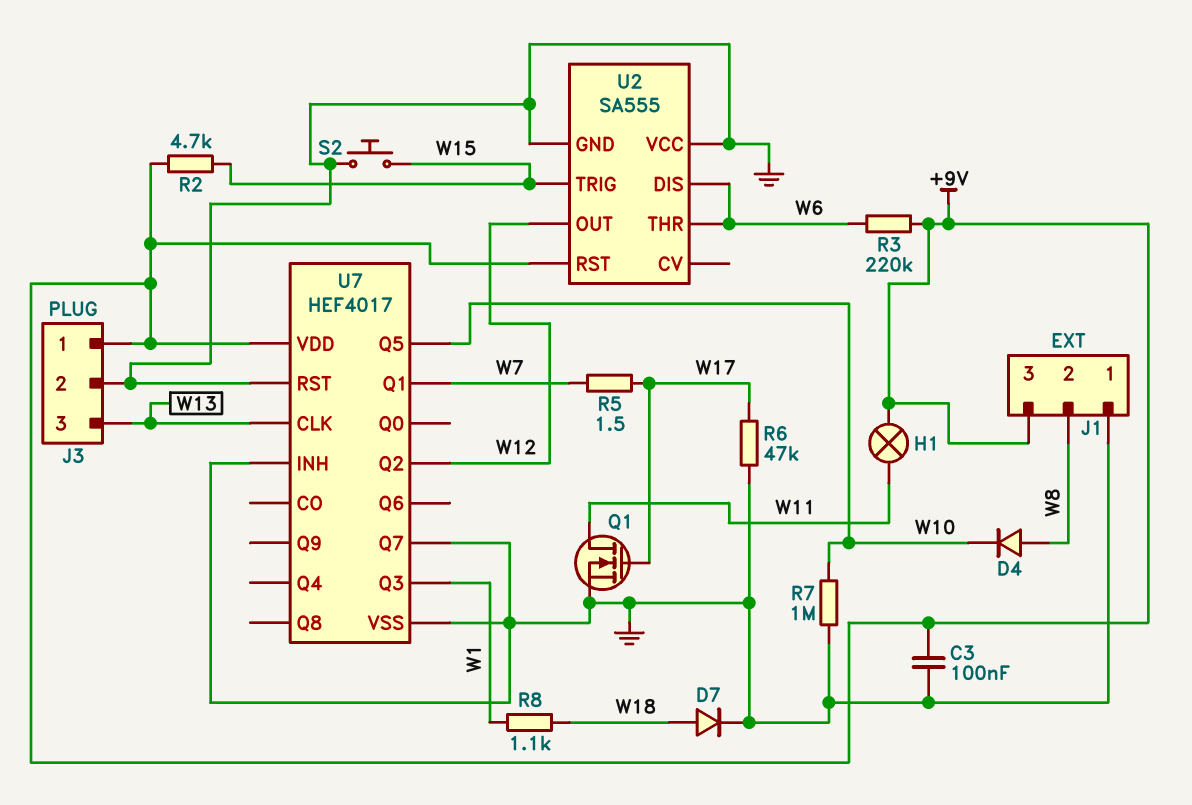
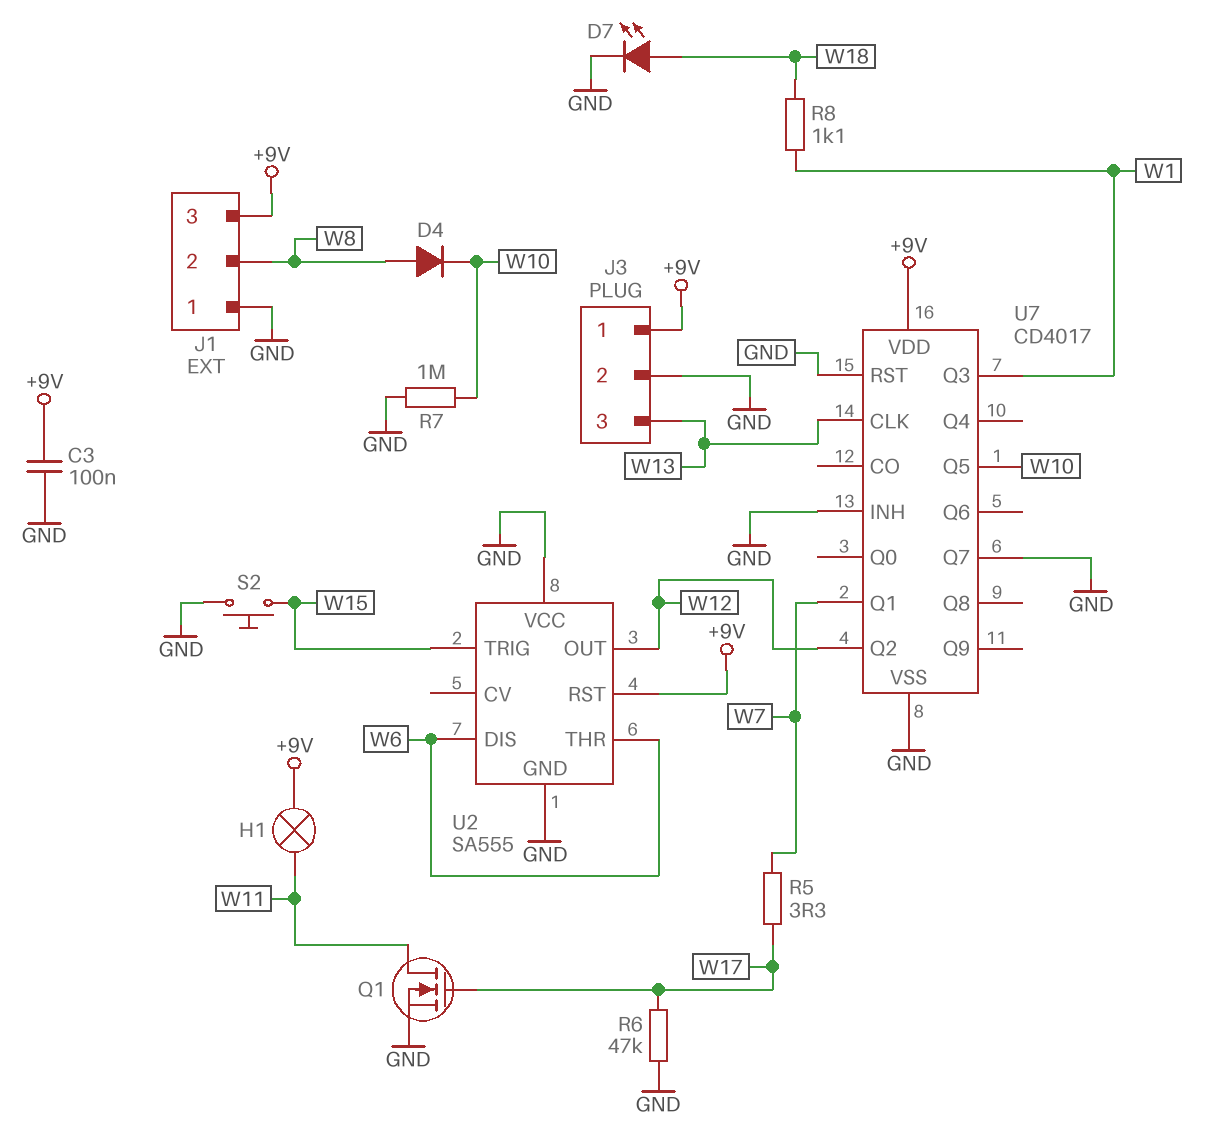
D7: diode (A W18, K GND) -> LED (A W18, K GND)
R2: 4.7k (+9V, W15) -> none
R3: 220k (+9V, W6) -> none
R5: 1.5 (W7, W17) -> 3.3 (W7, W17)
U7: HEF4017 -> CD4017

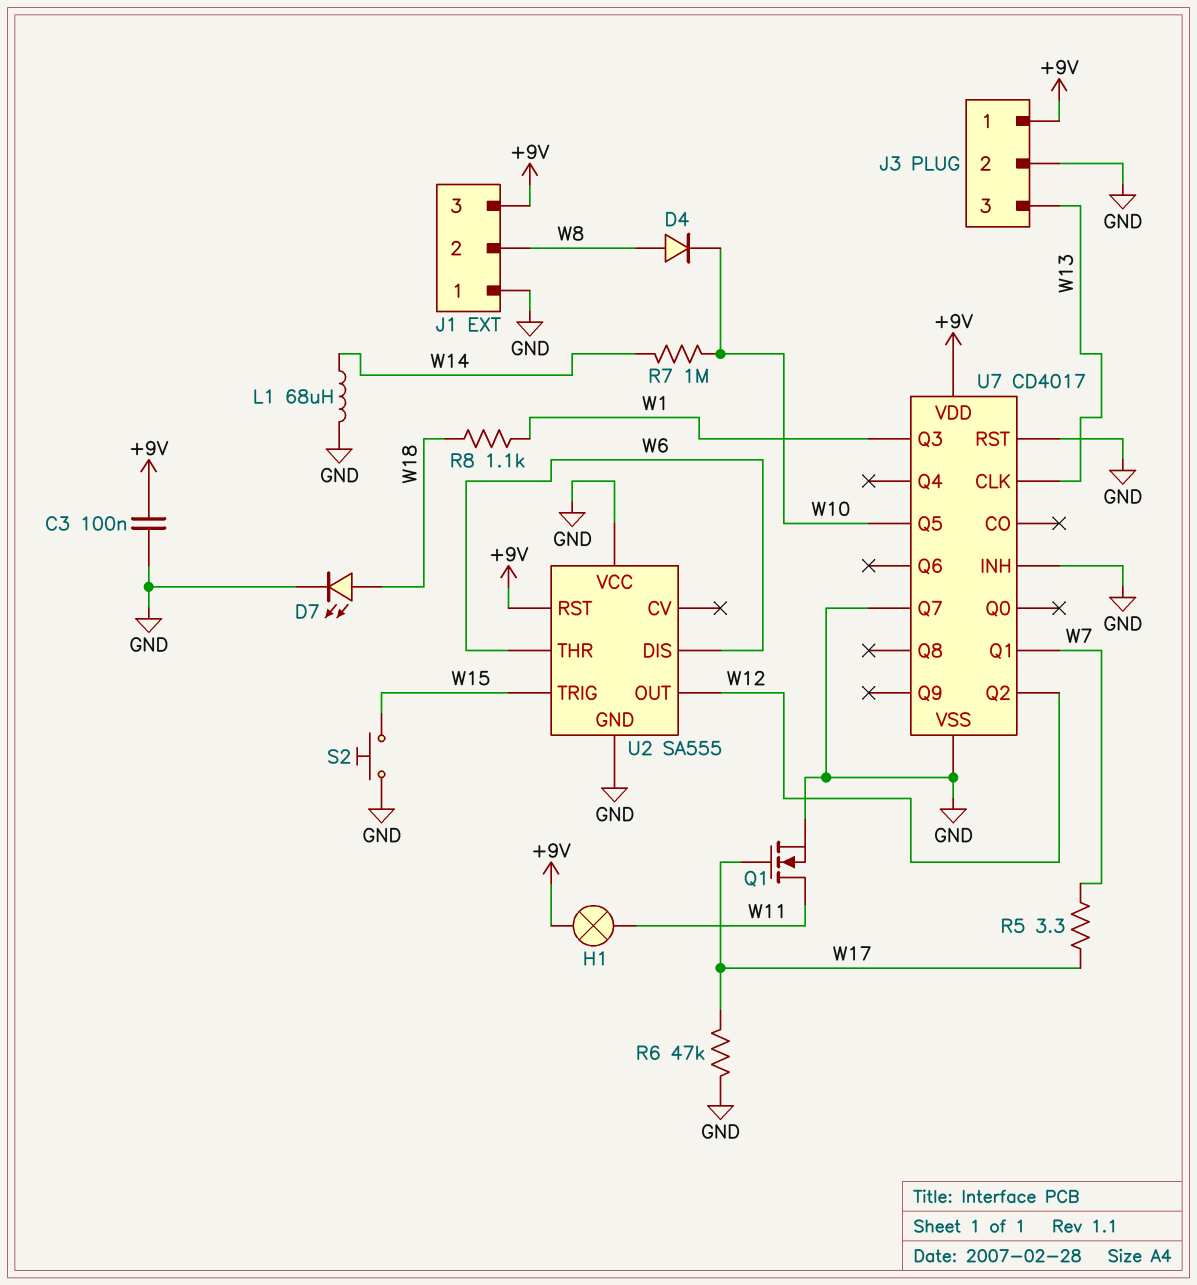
L1: none -> 68uH (GND, W14)
R7: 1M (GND, W10) -> 1M (W10, W14)

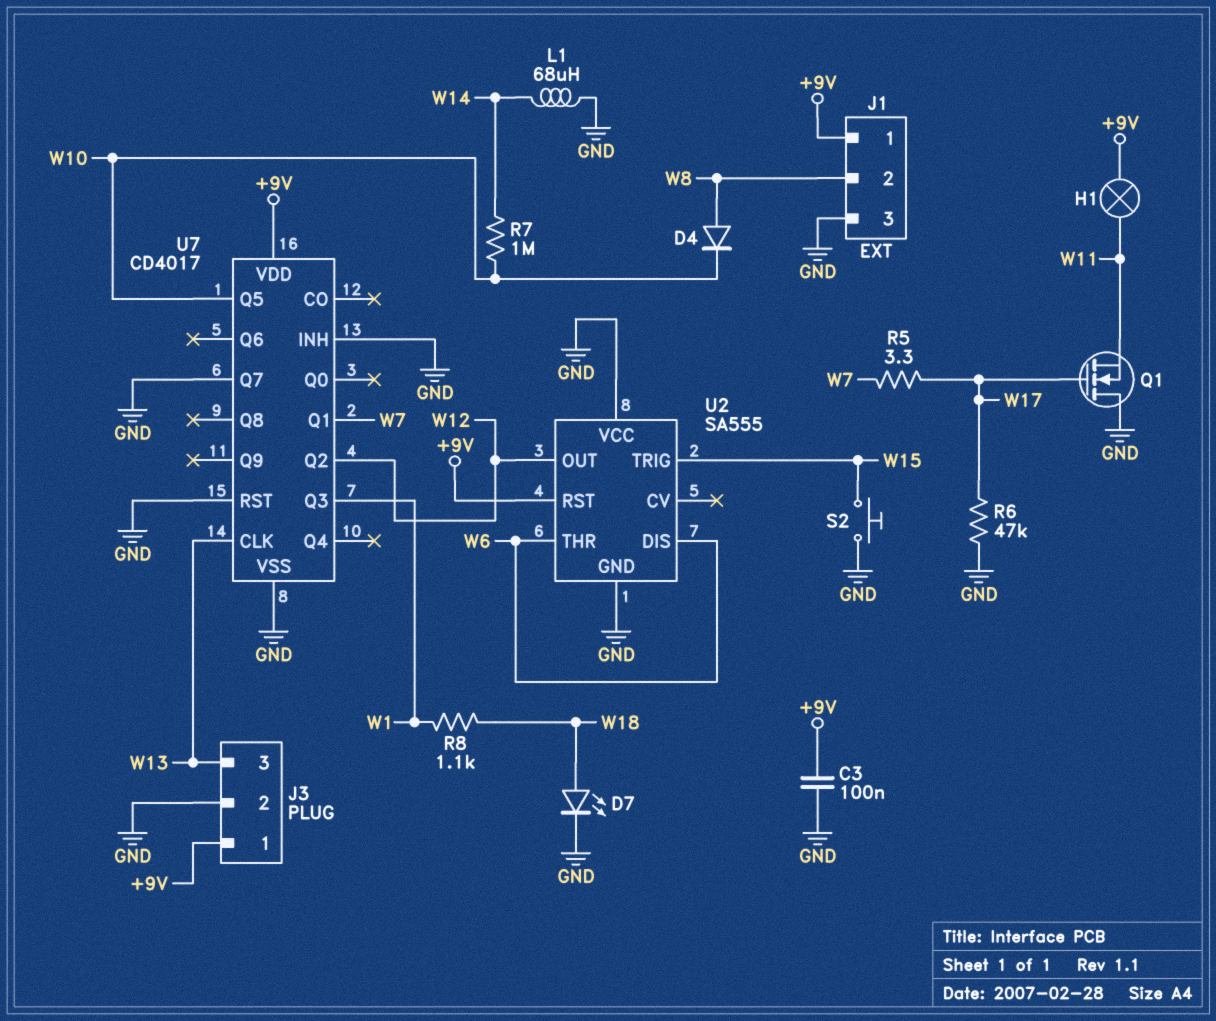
J1 pin 1: GND -> +9V
J1 pin 3: +9V -> GND
Q1: NMOS (G W17, D W11, S GND) -> NMOS (G W17, D GND, S W11)

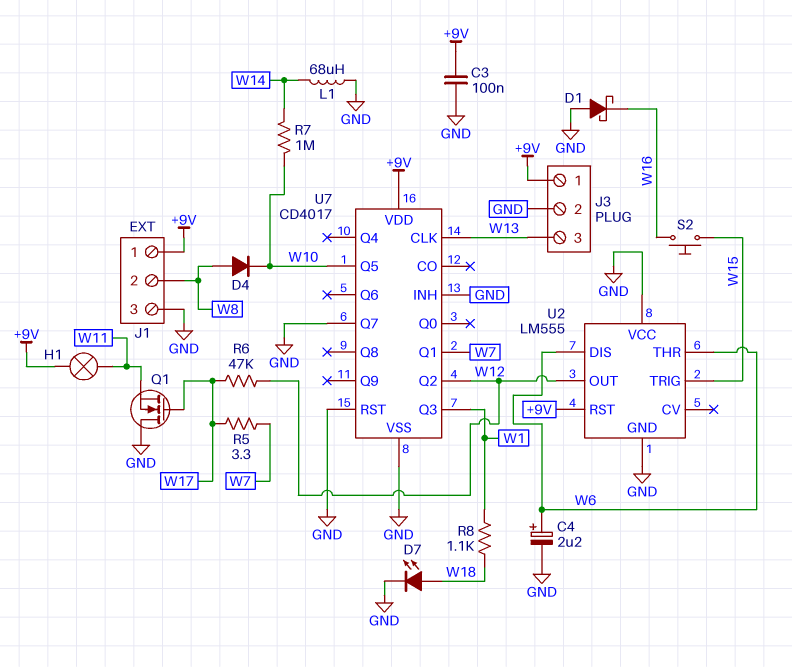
C4: none -> 2.2uF (plus W6, minus GND)
D1: none -> schottky (A GND, K W16)
R6: 47k (GND, W17) -> 47k (W12, W17)
S2: button (GND, W15) -> button (W15, W16)
U2: SA555 -> LM555

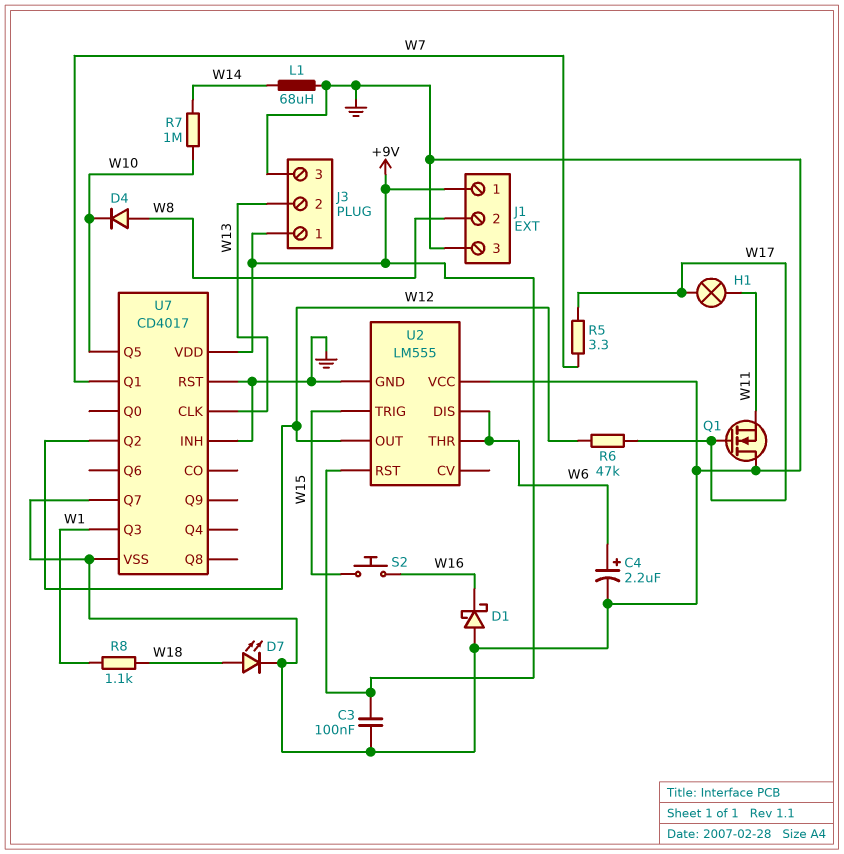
H1: lamp (+9V, W11) -> lamp (W11, W17)
J3 pin 2: GND -> W13
J3 pin 3: W13 -> GND

